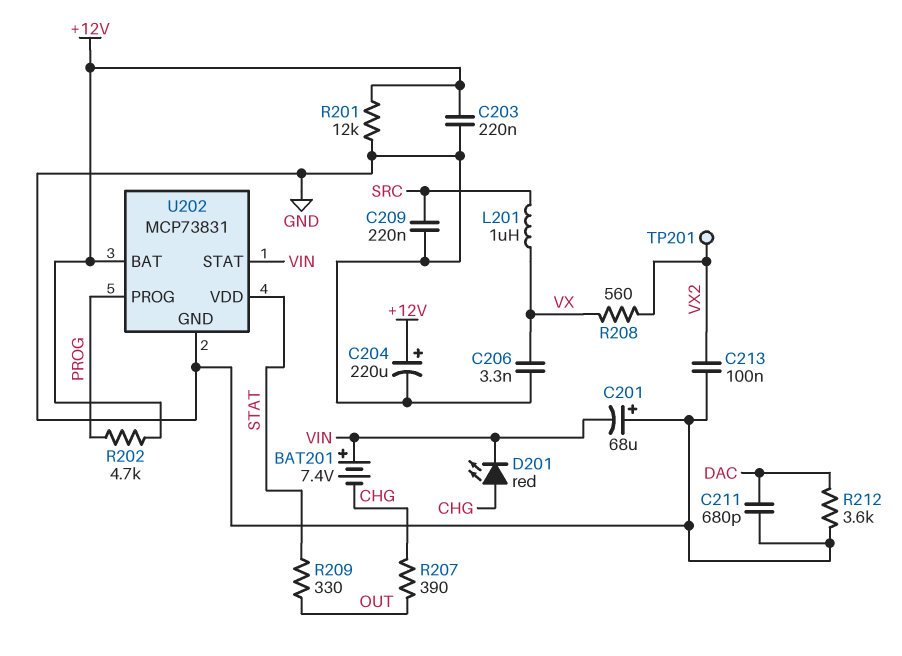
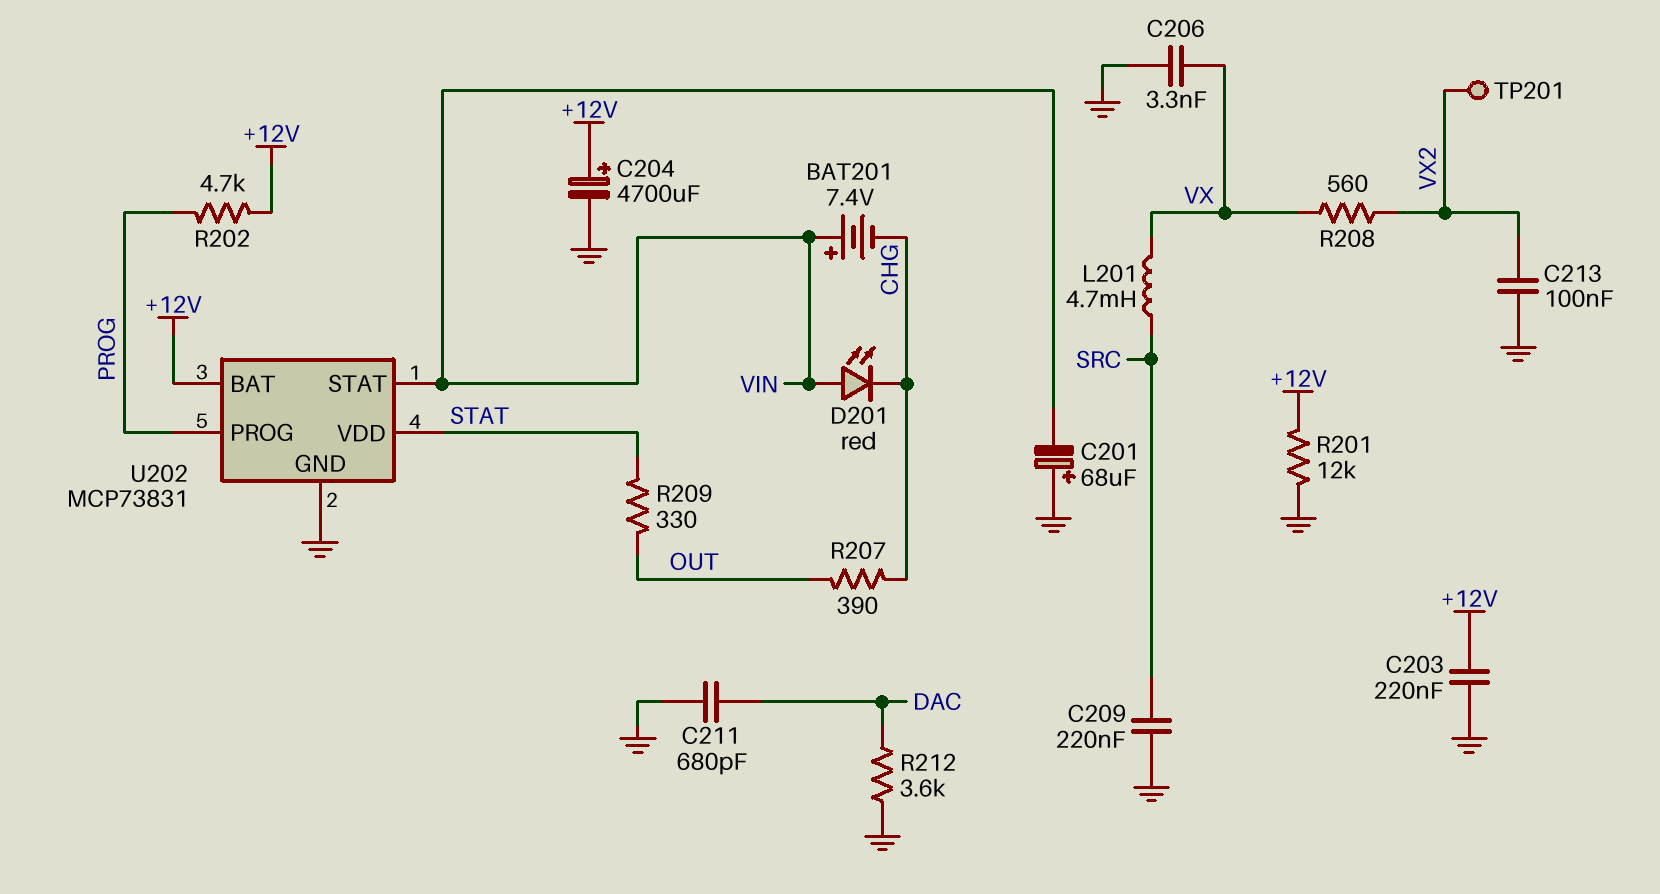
C204: 220uF (plus +12V, minus GND) -> 4700uF (plus +12V, minus GND)
D201: LED red (A CHG, K VIN) -> LED red (A VIN, K CHG)
L201: 1uH (SRC, VX) -> 4.7mH (SRC, VX)

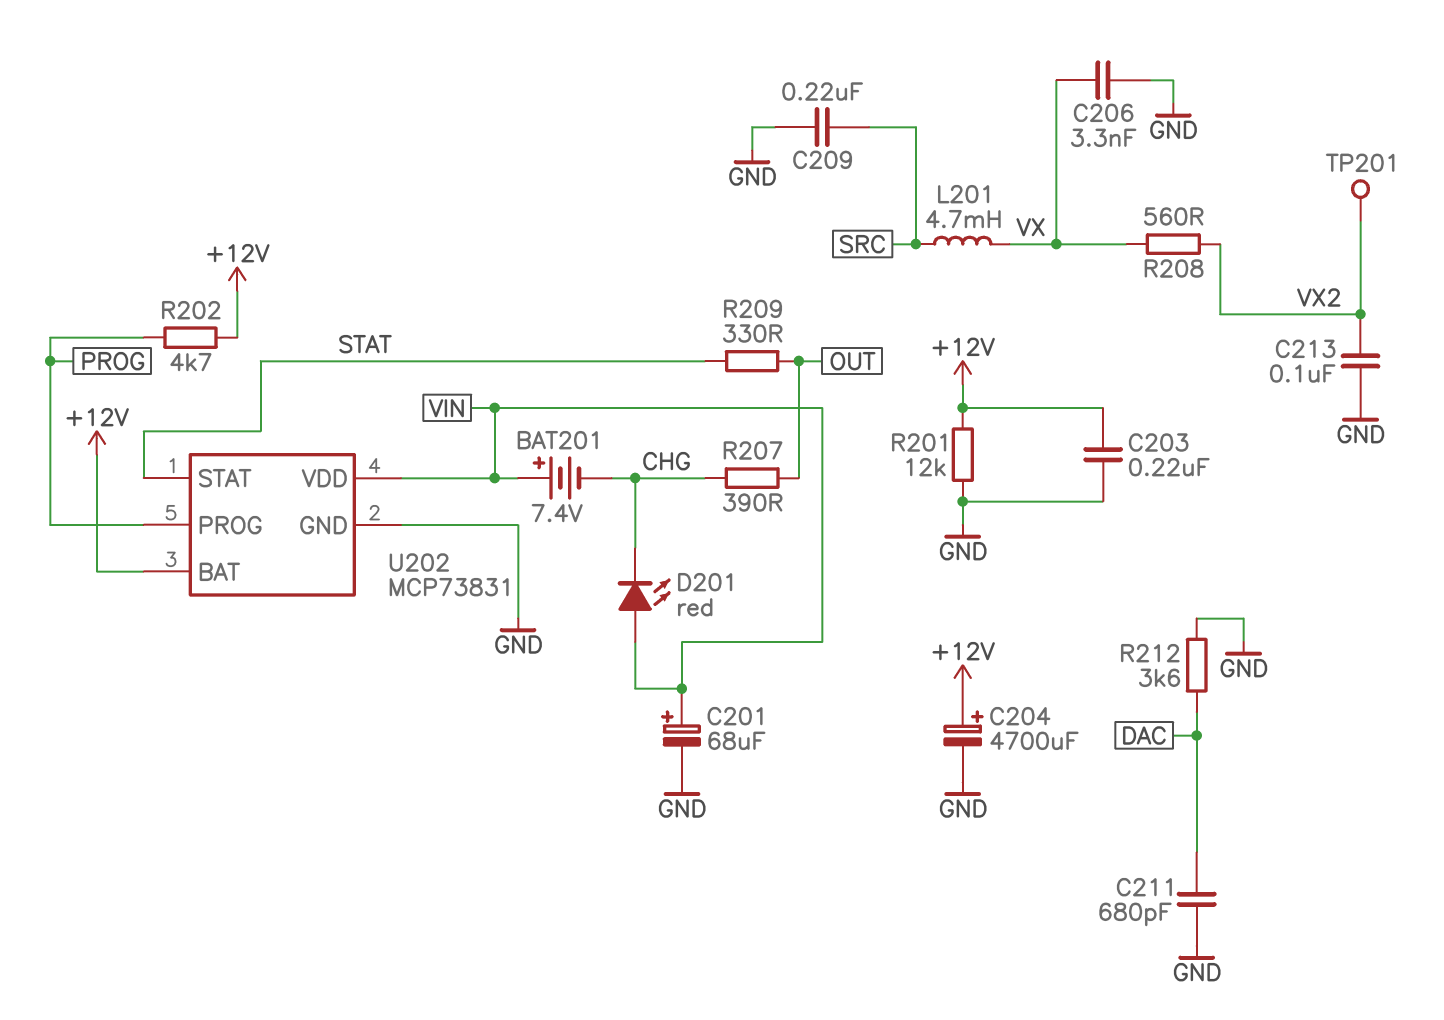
C201: 68uF (plus GND, minus VIN) -> 68uF (plus VIN, minus GND)
U202 pin STAT: VIN -> STAT
U202 pin VDD: STAT -> VIN

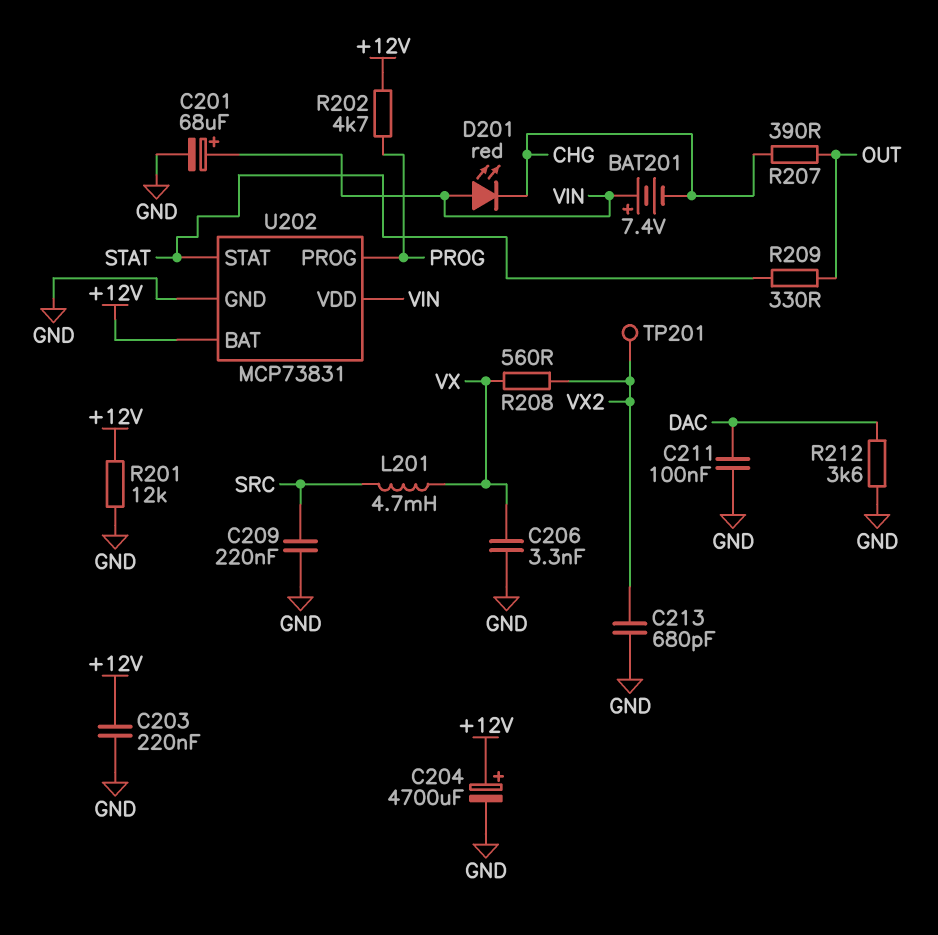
C211: 680pF (DAC, GND) -> 100nF (DAC, GND)
C213: 100nF (GND, VX2) -> 680pF (GND, VX2)

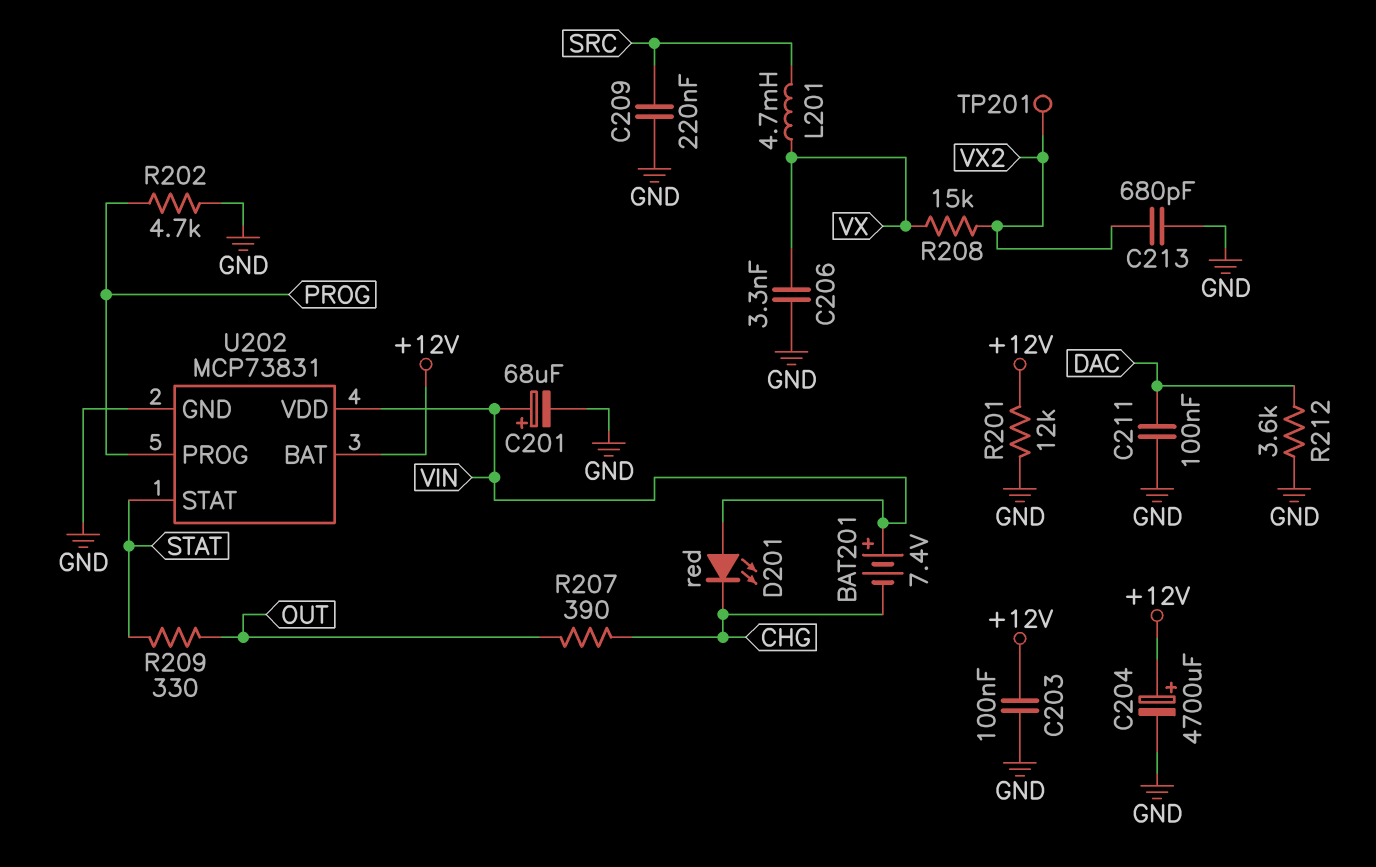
C203: 220nF (+12V, GND) -> 100nF (+12V, GND)
R202: 4.7k (+12V, PROG) -> 4.7k (GND, PROG)
R208: 560 (VX, VX2) -> 15k (VX, VX2)

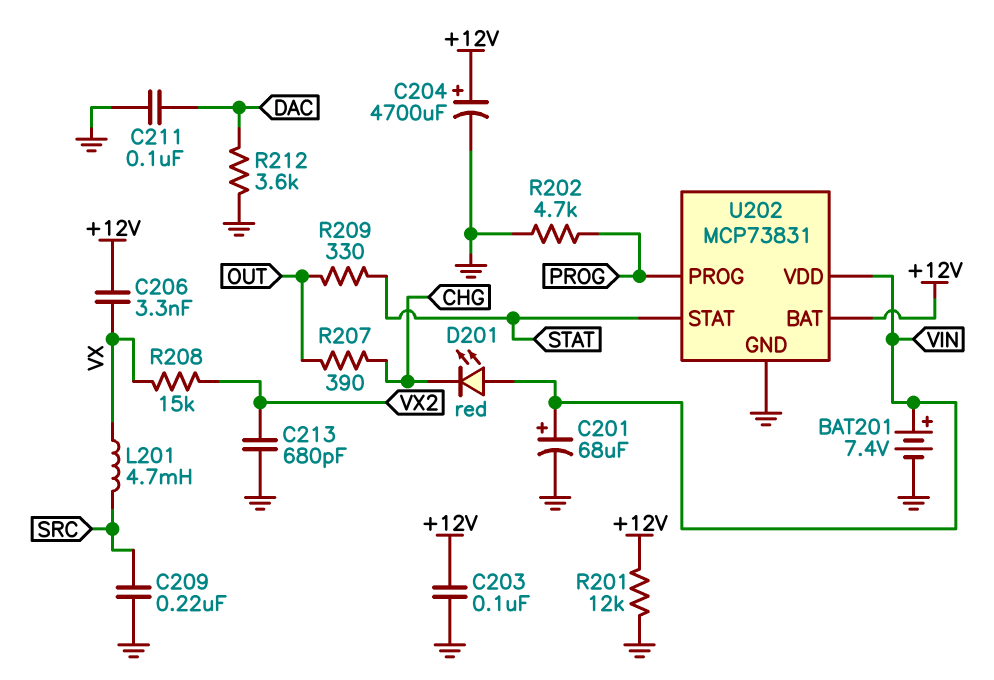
BAT201: 7.4V (plus VIN, minus CHG) -> 7.4V (plus VIN, minus GND)
C206: 3.3nF (GND, VX) -> 3.3nF (+12V, VX)
TP201: test point (VX2) -> none

